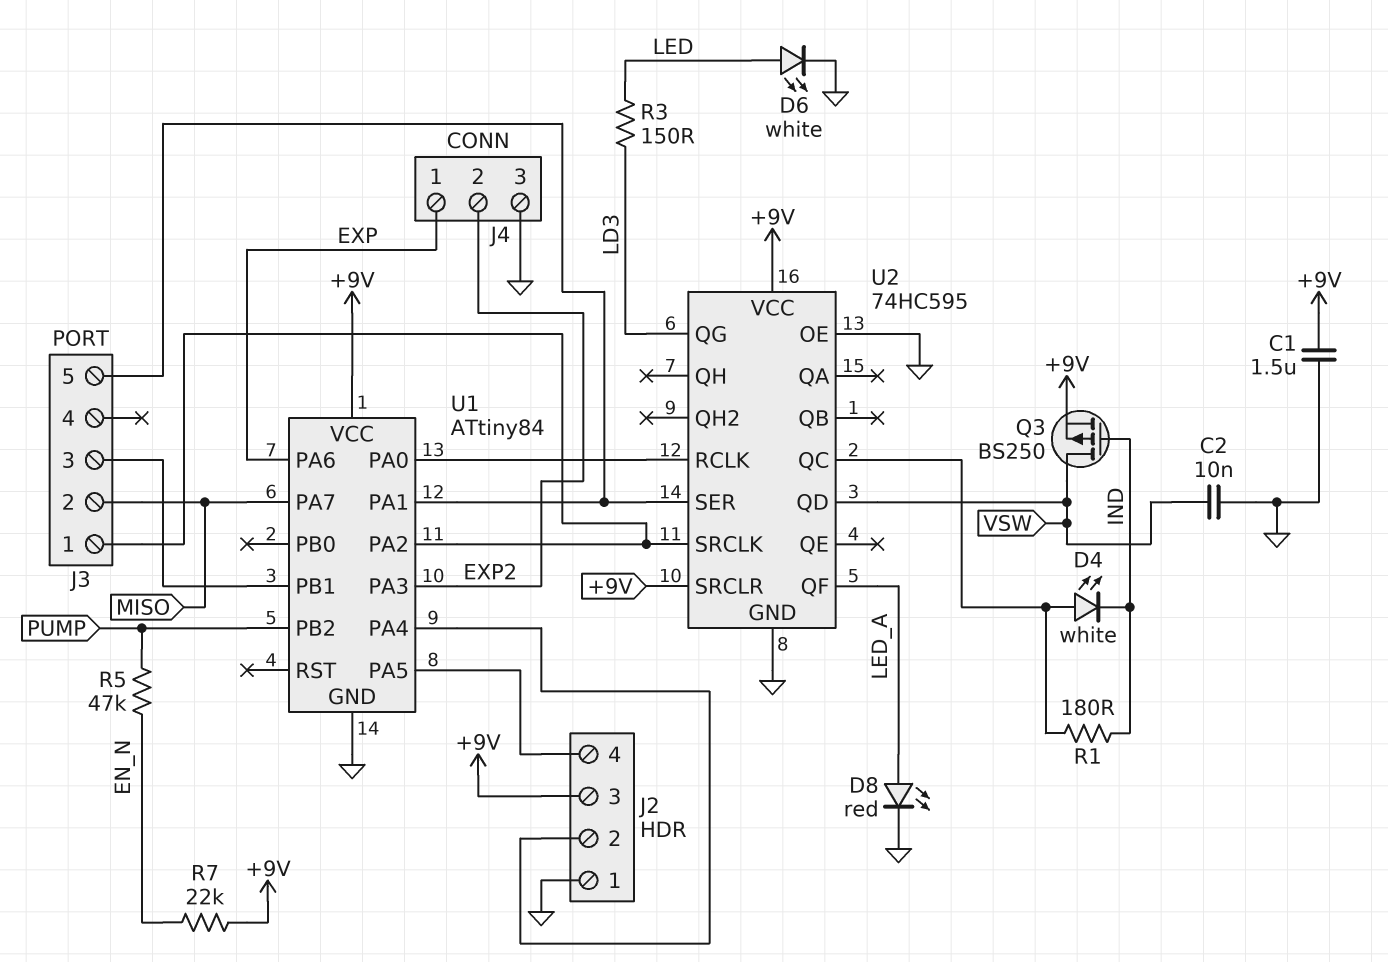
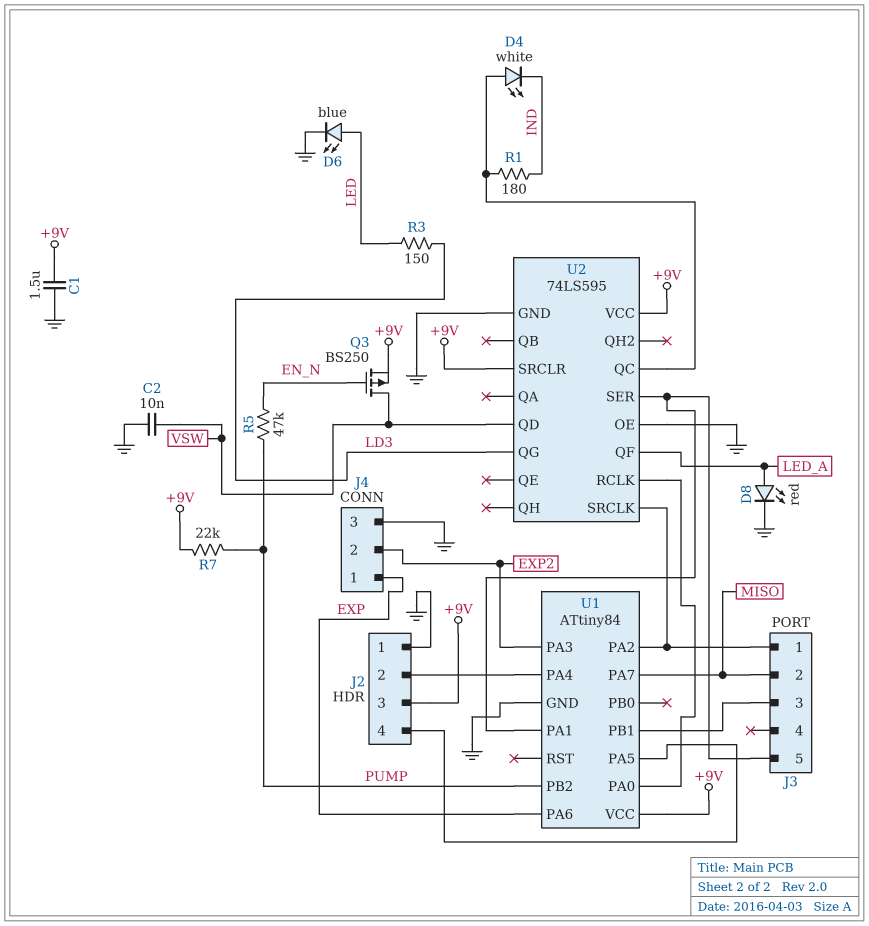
D6: LED white (A LED, K GND) -> LED blue (A LED, K GND)
Q3: PMOS BS250 (G IND, D VSW, S +9V) -> PMOS BS250 (G EN_N, D VSW, S +9V)
R7: 22k (+9V, EN_N) -> 22k (+9V, PUMP)
U2: 74HC595 -> 74LS595

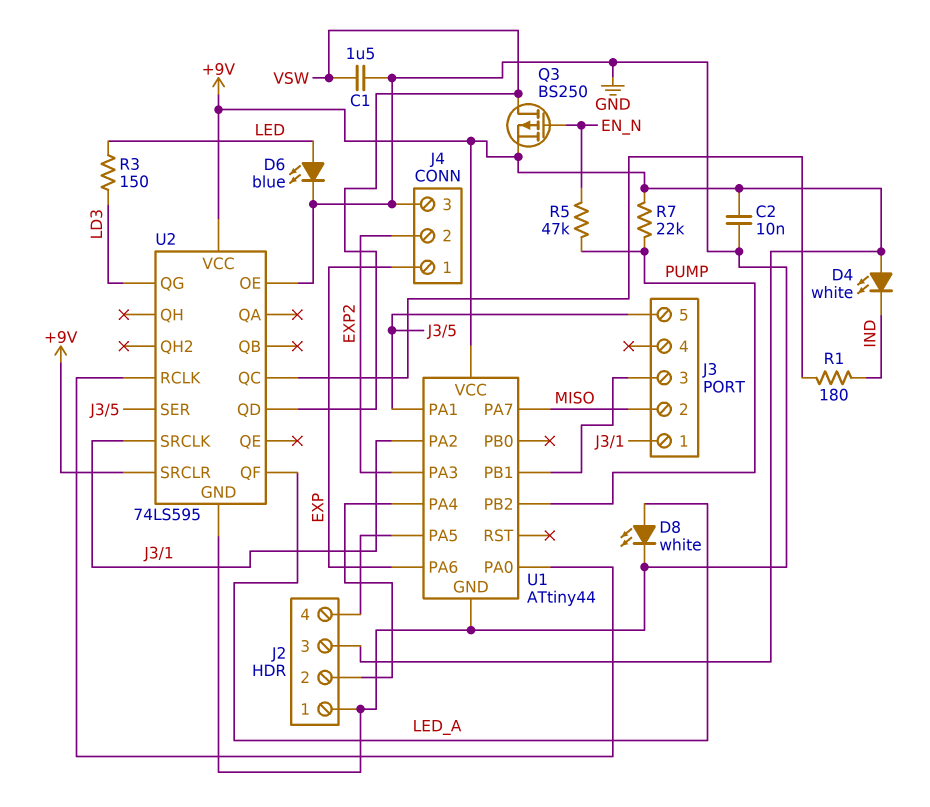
C1: 1.5uF (+9V, GND) -> 1.5uF (GND, VSW)
C2: 10nF (GND, VSW) -> 10nF (+9V, GND)
D4: LED white (A U2/QC, K IND) -> LED white (A +9V, K IND)
D8: LED red (A LED_A, K GND) -> LED white (A LED_A, K GND)
U1: ATtiny84 -> ATtiny44

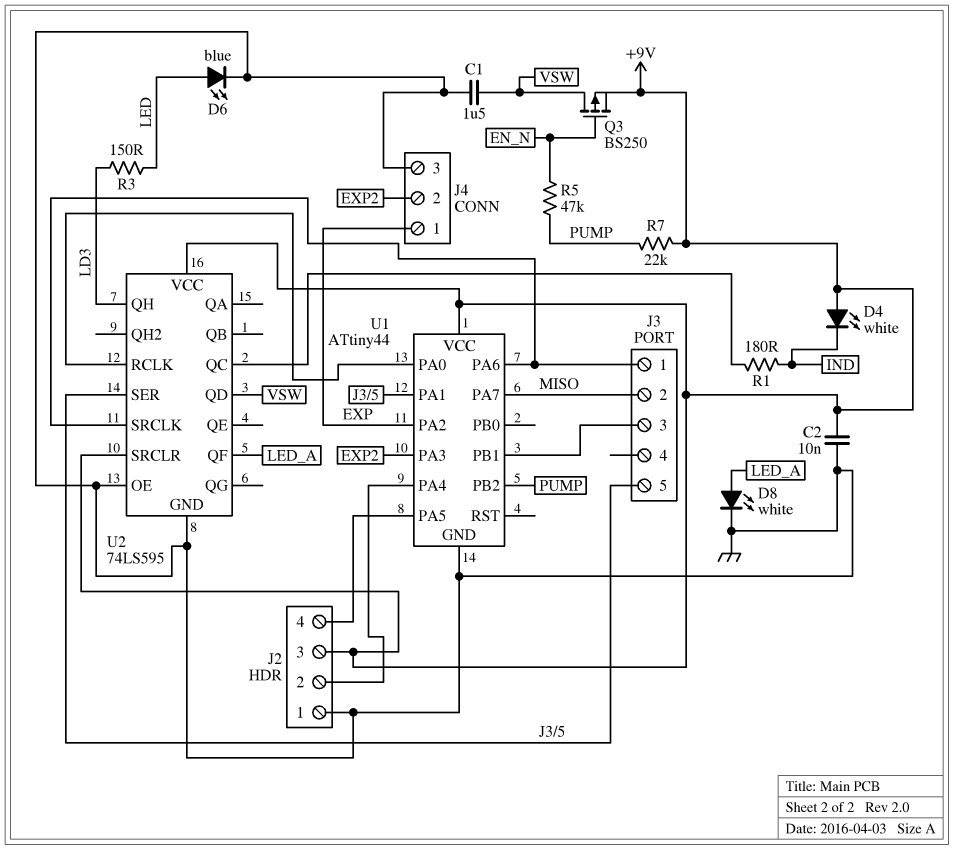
U1 pin PA2: J3/1 -> EXP
U1 pin PA6: EXP -> J3/1
U2 pin QG: LD3 -> none
U2 pin QH: none -> LD3

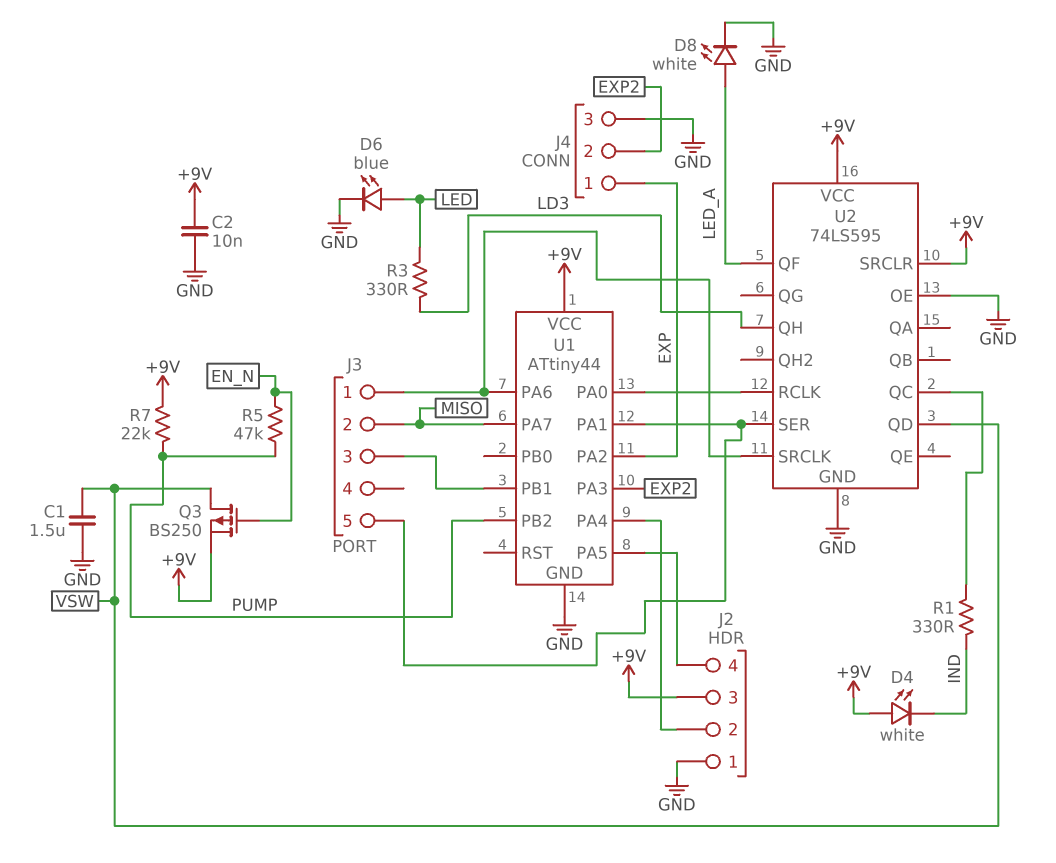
R1: 180 (IND, U2/QC) -> 330 (IND, U2/QC)
R3: 150 (LD3, LED) -> 330 (LD3, LED)

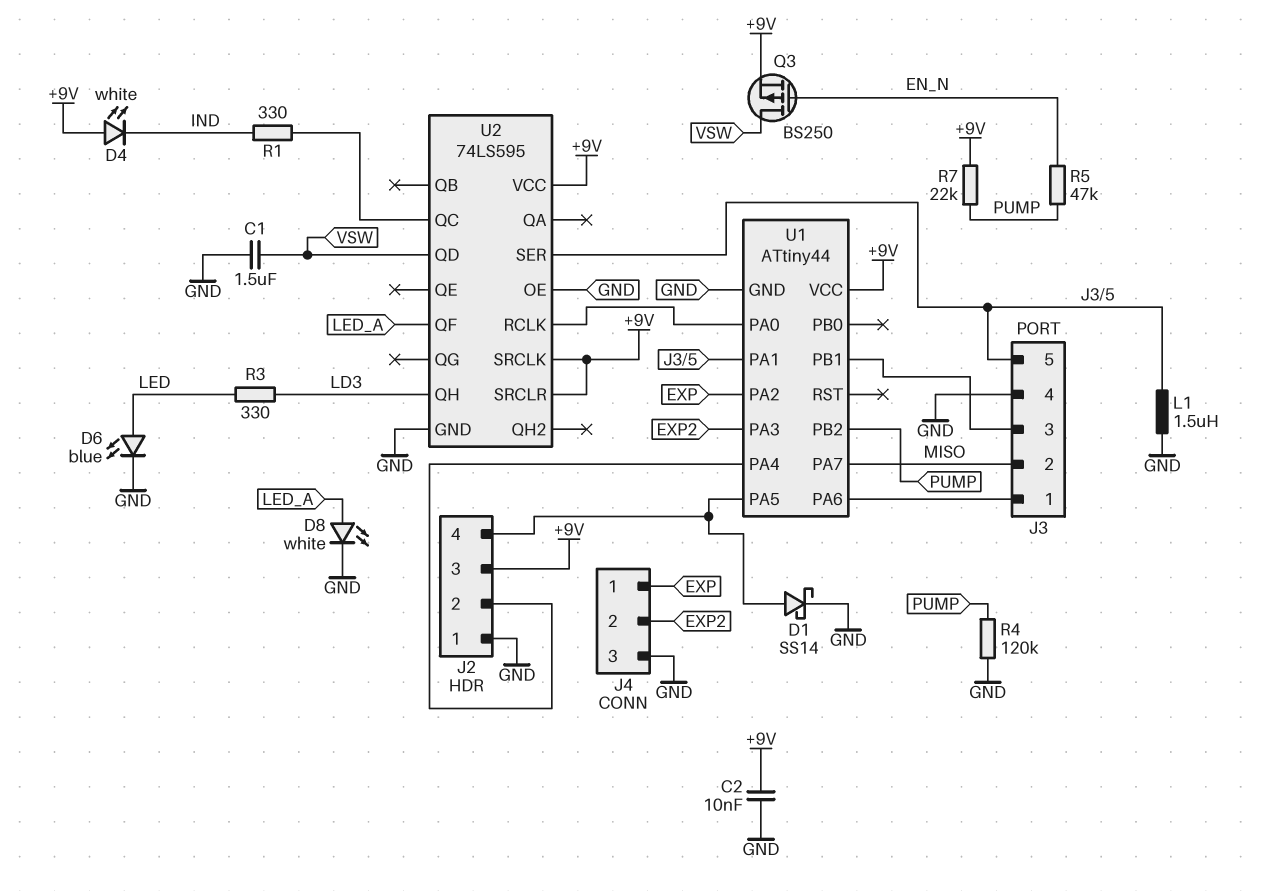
D1: none -> schottky SS14 (A J2/4, K GND)
J3 pin 4: none -> GND
L1: none -> 1.5uH (GND, J3/5)
R4: none -> 120k (GND, PUMP)
U2 pin SRCLK: J3/1 -> +9V

